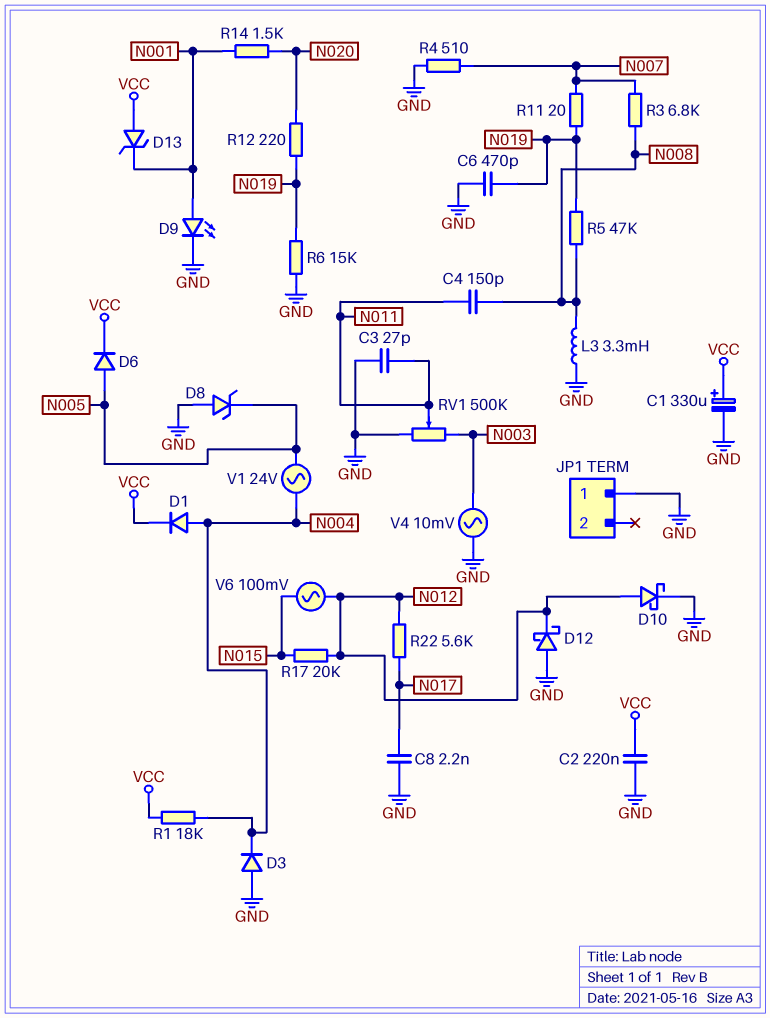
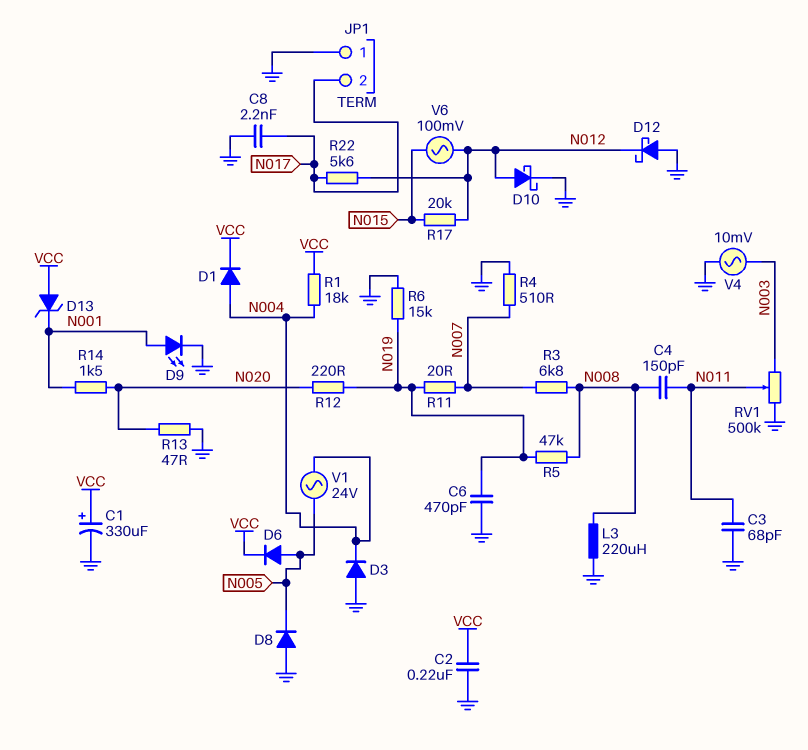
C3: 27pF (GND, N011) -> 68pF (GND, N011)
D8: zener (A GND, K N005) -> diode (A GND, K N005)
JP1 pin 2: none -> N017
L3: 3.3mH (GND, N008) -> 220uH (GND, N008)
R13: none -> 47 (GND, N020)

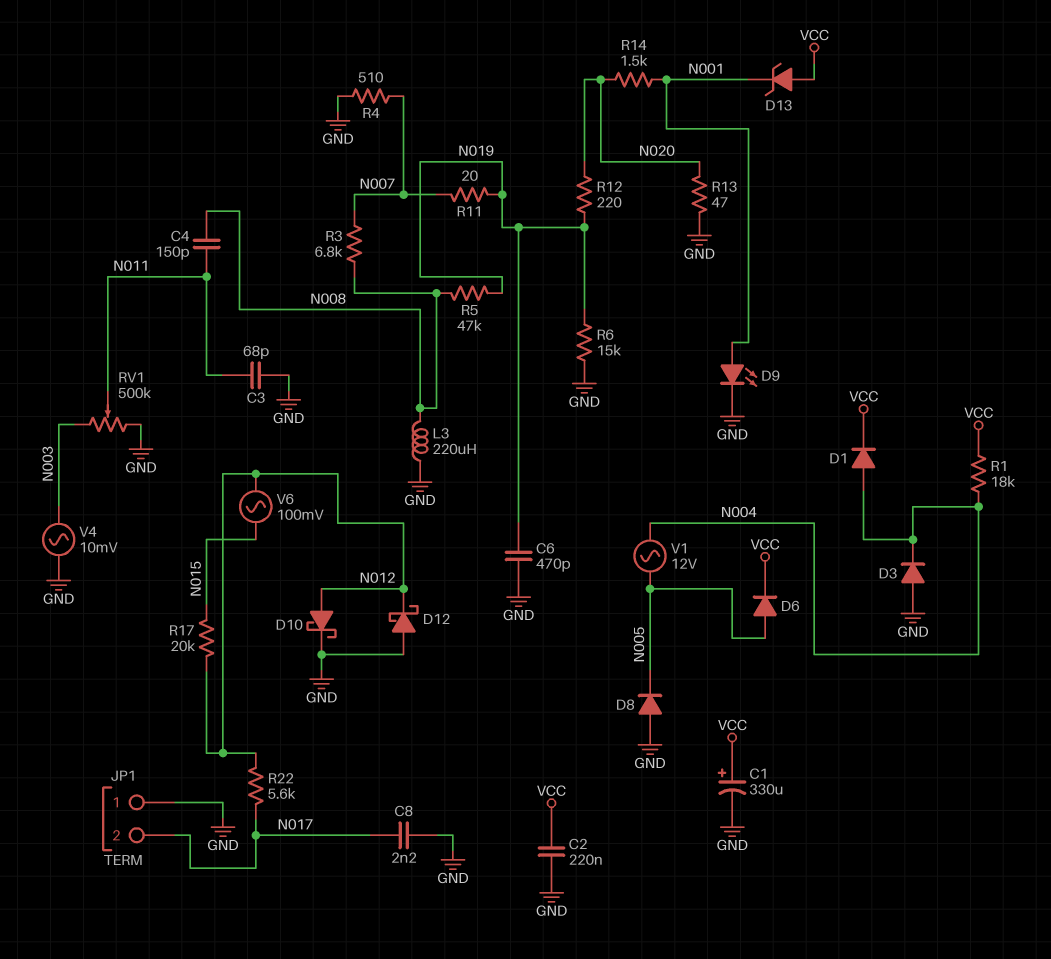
V1: AC 24V (N004, N005) -> AC 12V (N004, N005)

